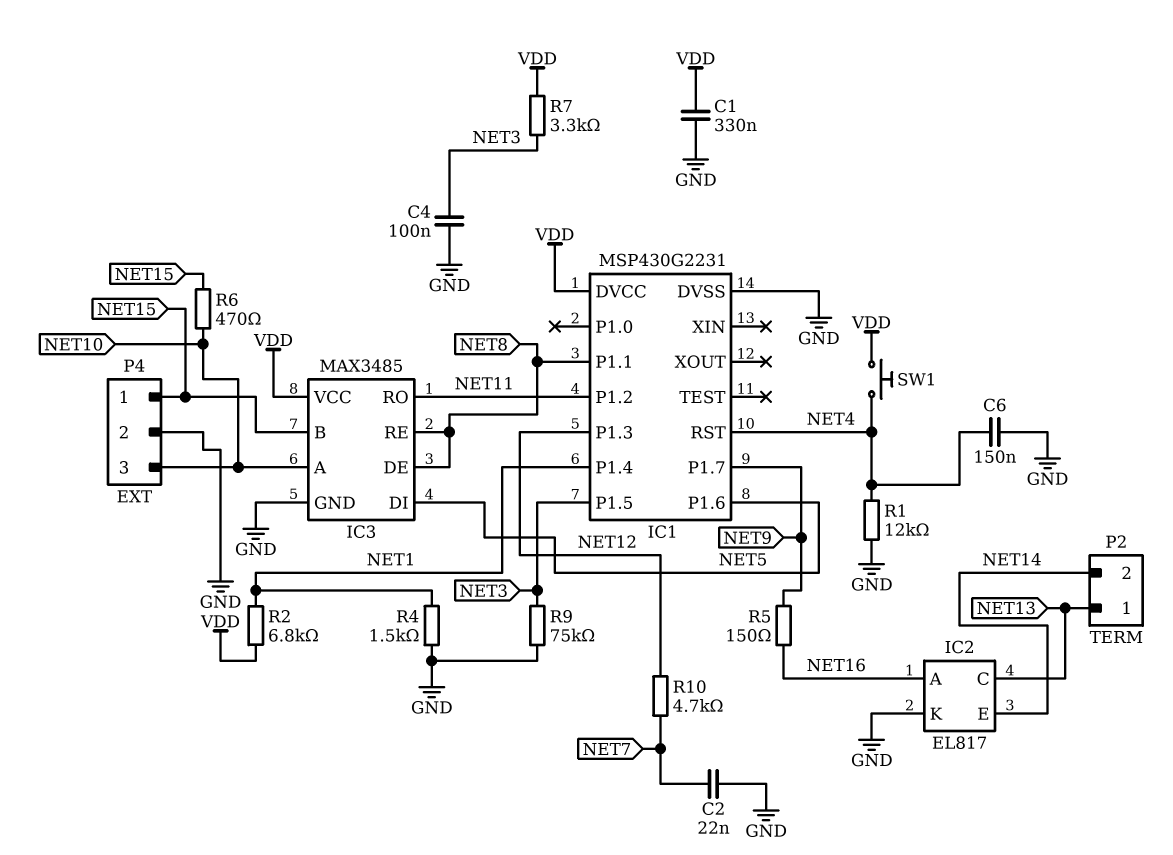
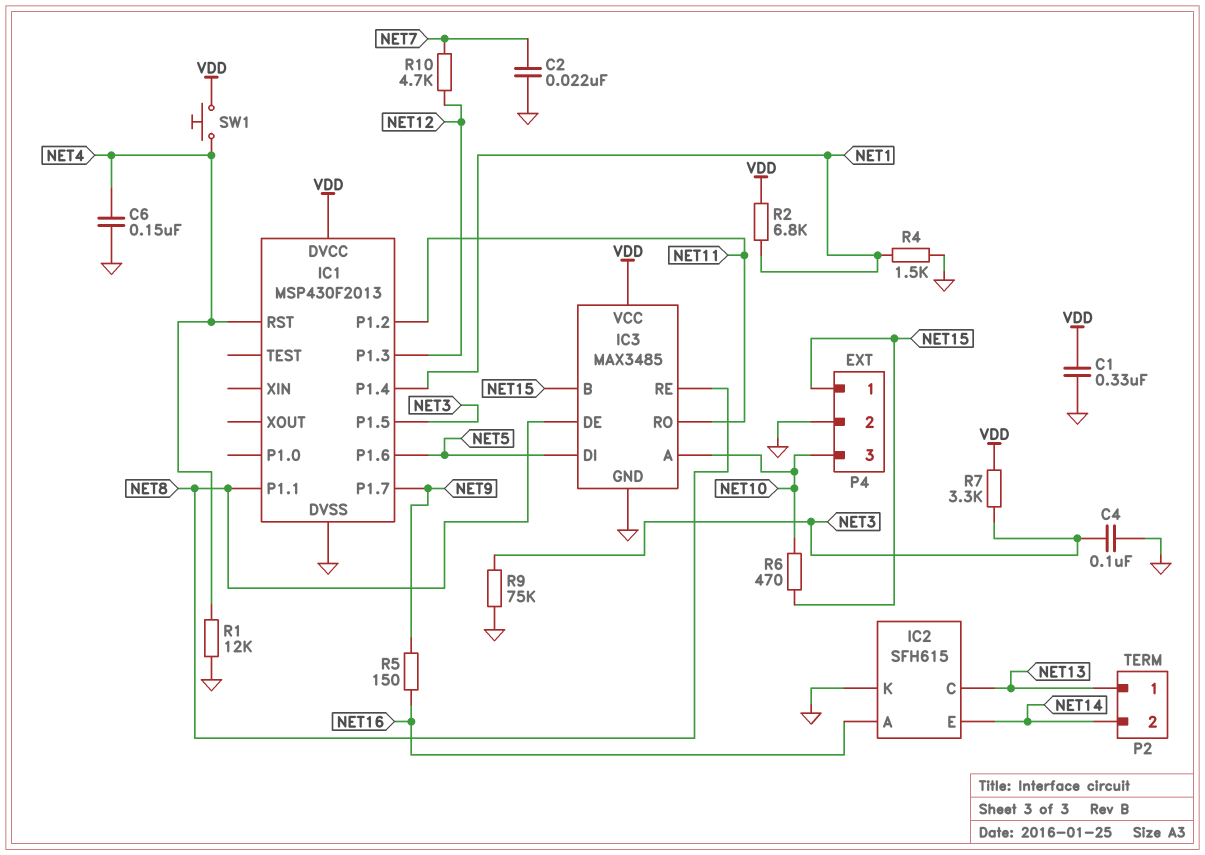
IC1: MSP430G2231 -> MSP430F2013
IC2: EL817 -> SFH615

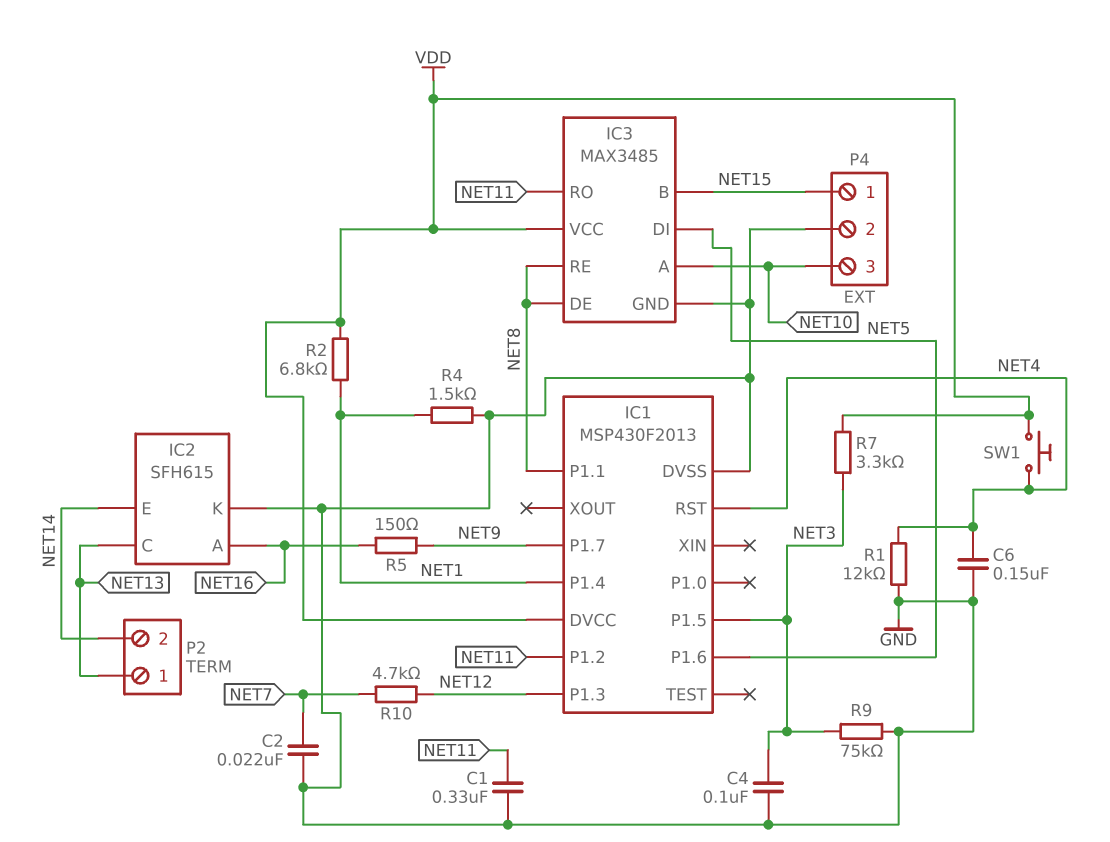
C1: 330nF (GND, VDD) -> 330nF (GND, NET11)
R6: 470 (NET10, NET15) -> none

